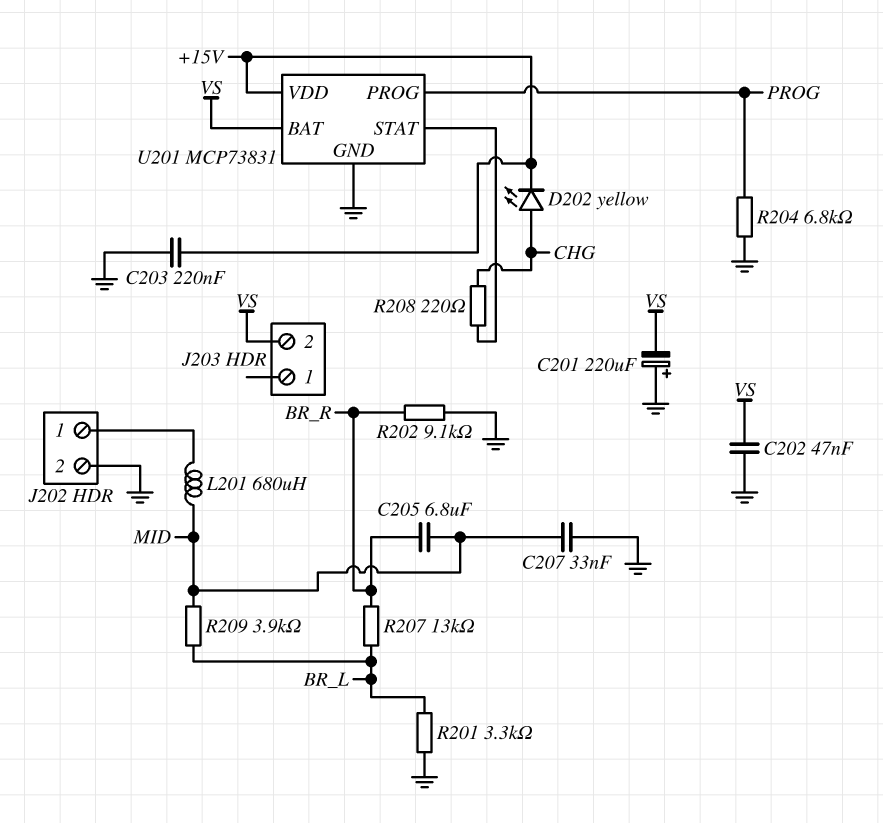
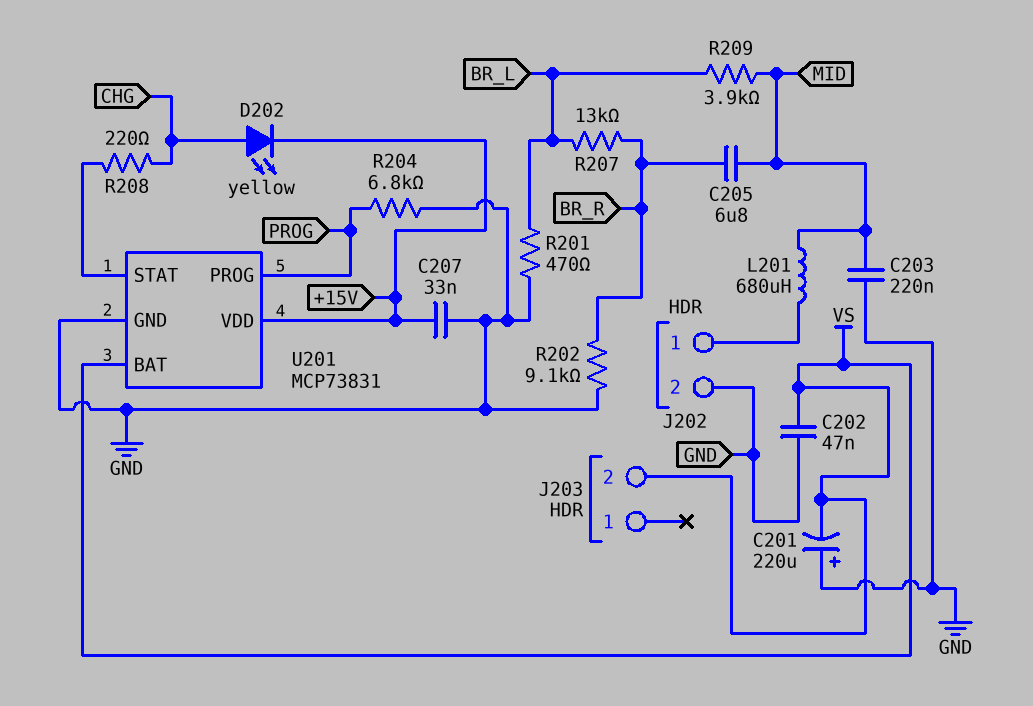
C203: 220nF (+15V, GND) -> 220nF (GND, MID)
C207: 33nF (GND, MID) -> 33nF (+15V, GND)
R201: 3.3k (BR_L, GND) -> 470 (BR_L, GND)

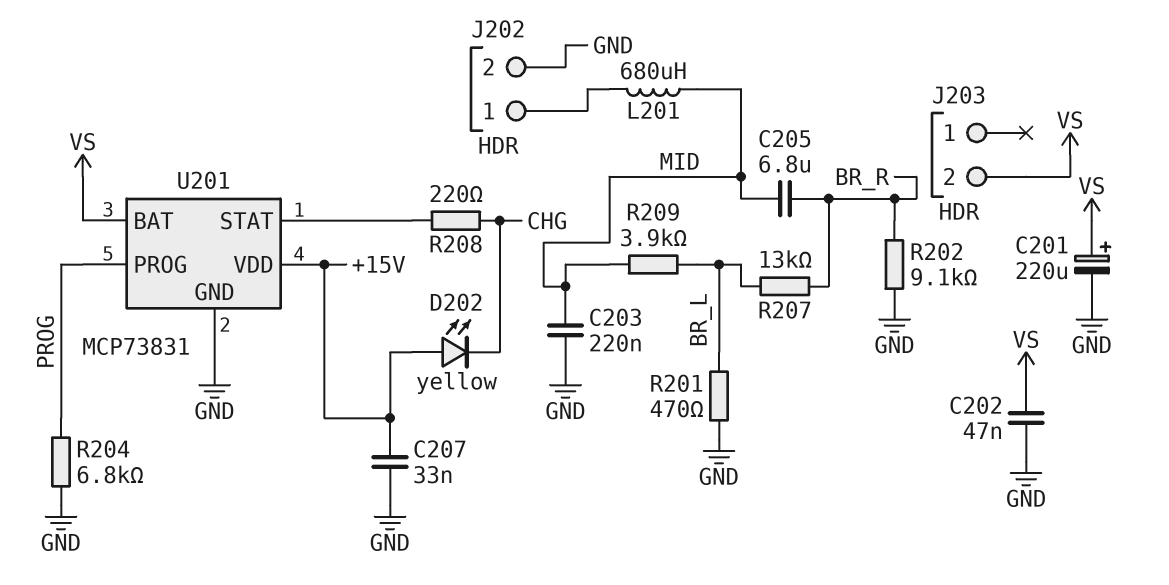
C201: 220uF (plus GND, minus VS) -> 220uF (plus VS, minus GND)
D202: LED yellow (A CHG, K +15V) -> LED yellow (A +15V, K CHG)

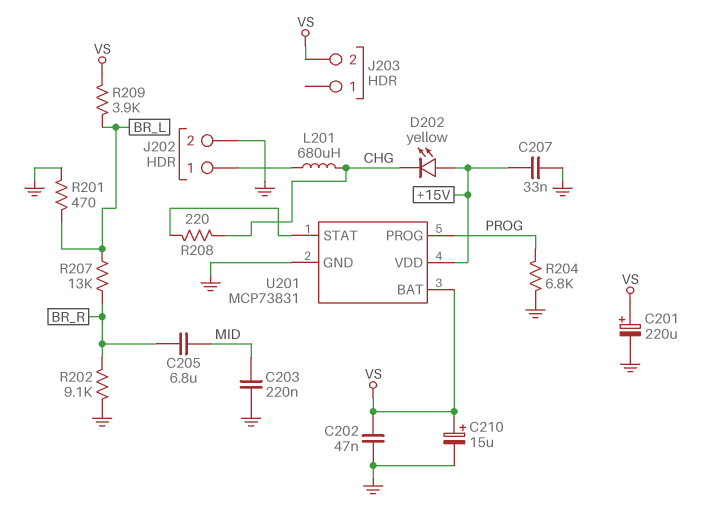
C210: none -> 15uF (plus VS, minus GND)
L201: 680uH (J202/1, MID) -> 680uH (CHG, J202/1)
R209: 3.9k (BR_L, MID) -> 3.9k (BR_L, VS)

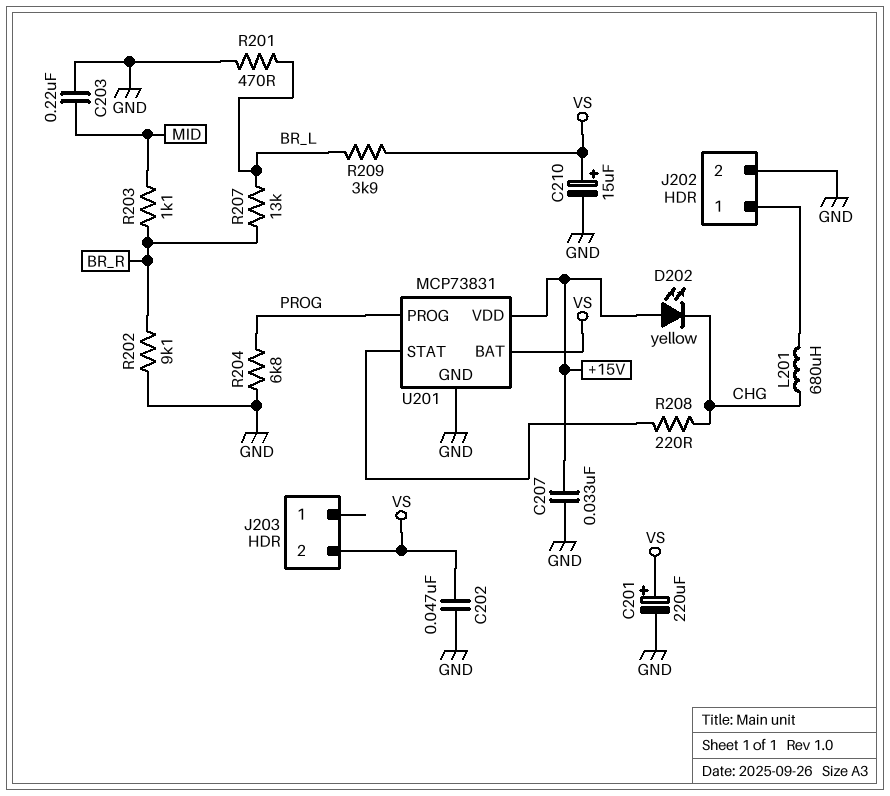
C205: 6.8uF (BR_R, MID) -> none
R203: none -> 1.1k (BR_R, MID)

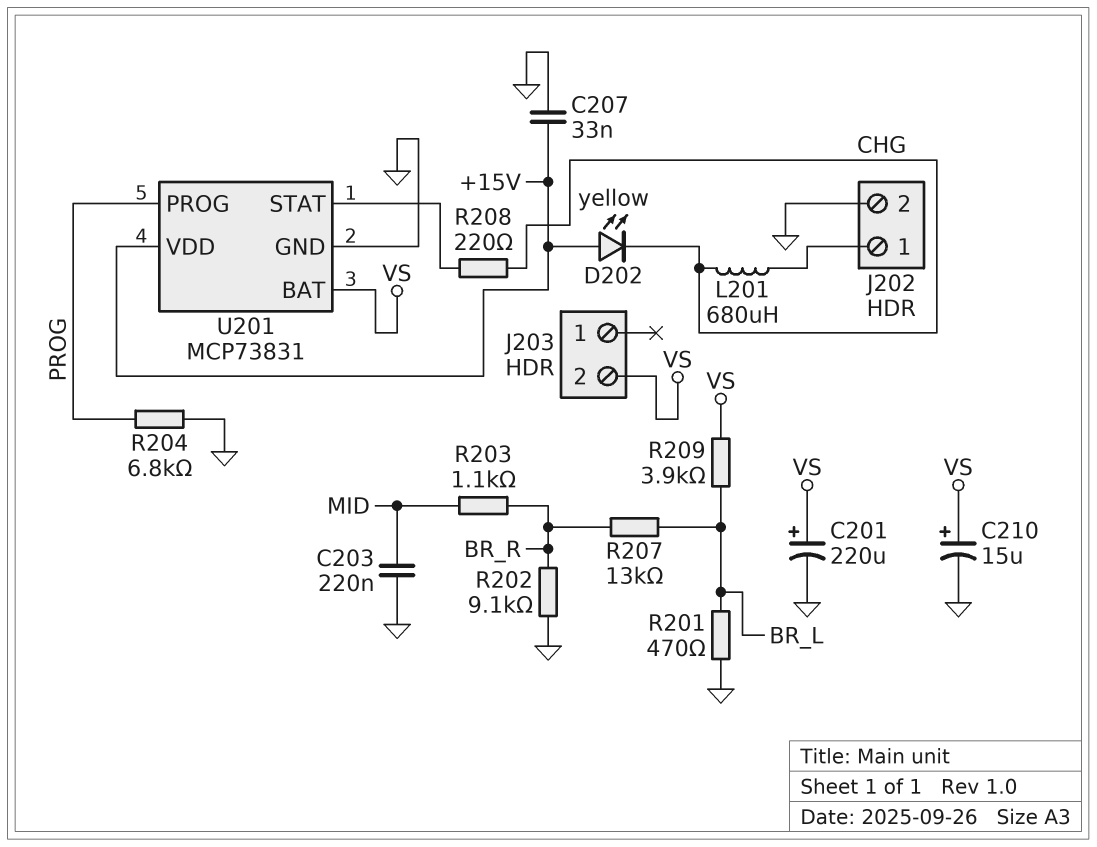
C202: 47nF (GND, VS) -> none

